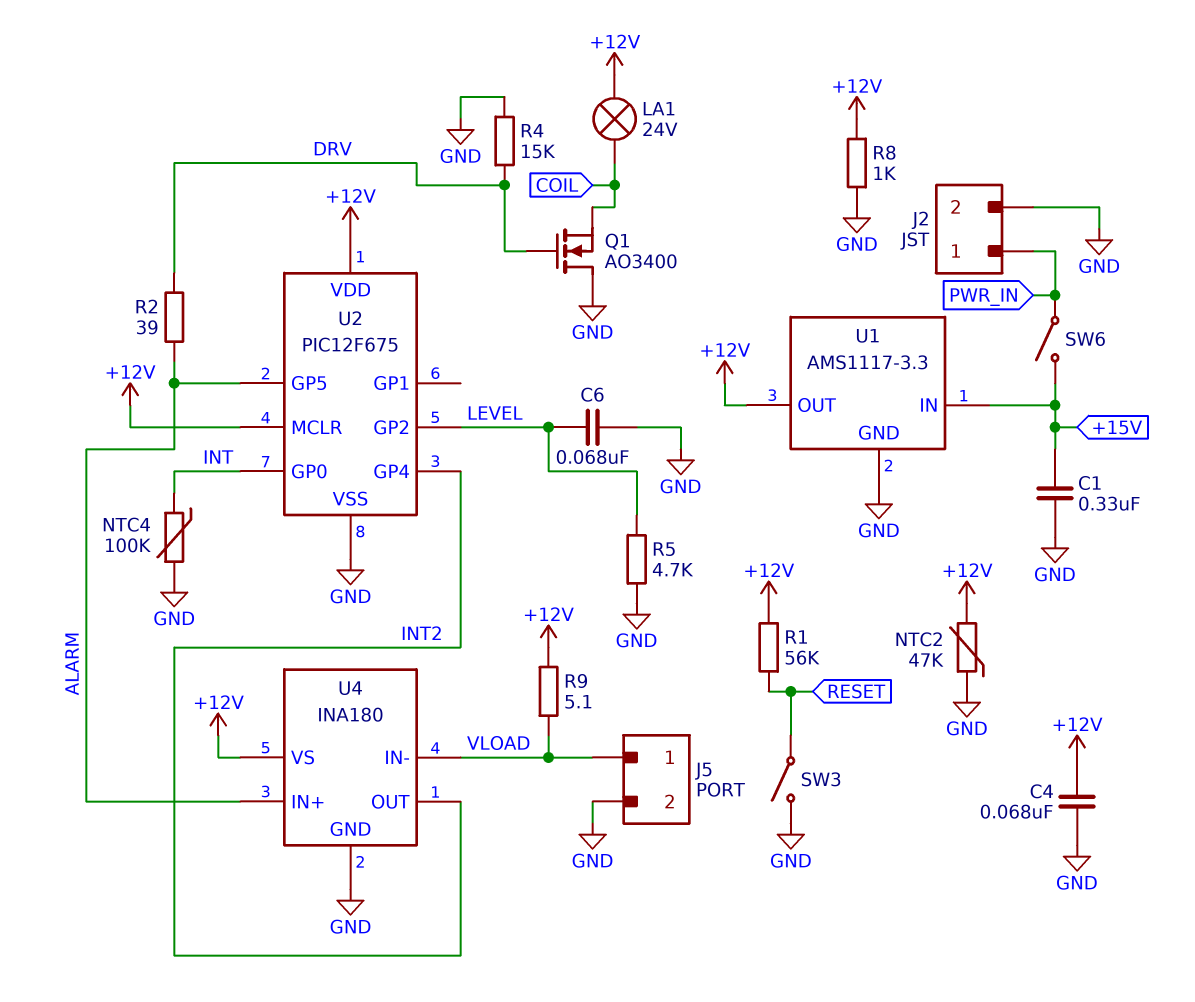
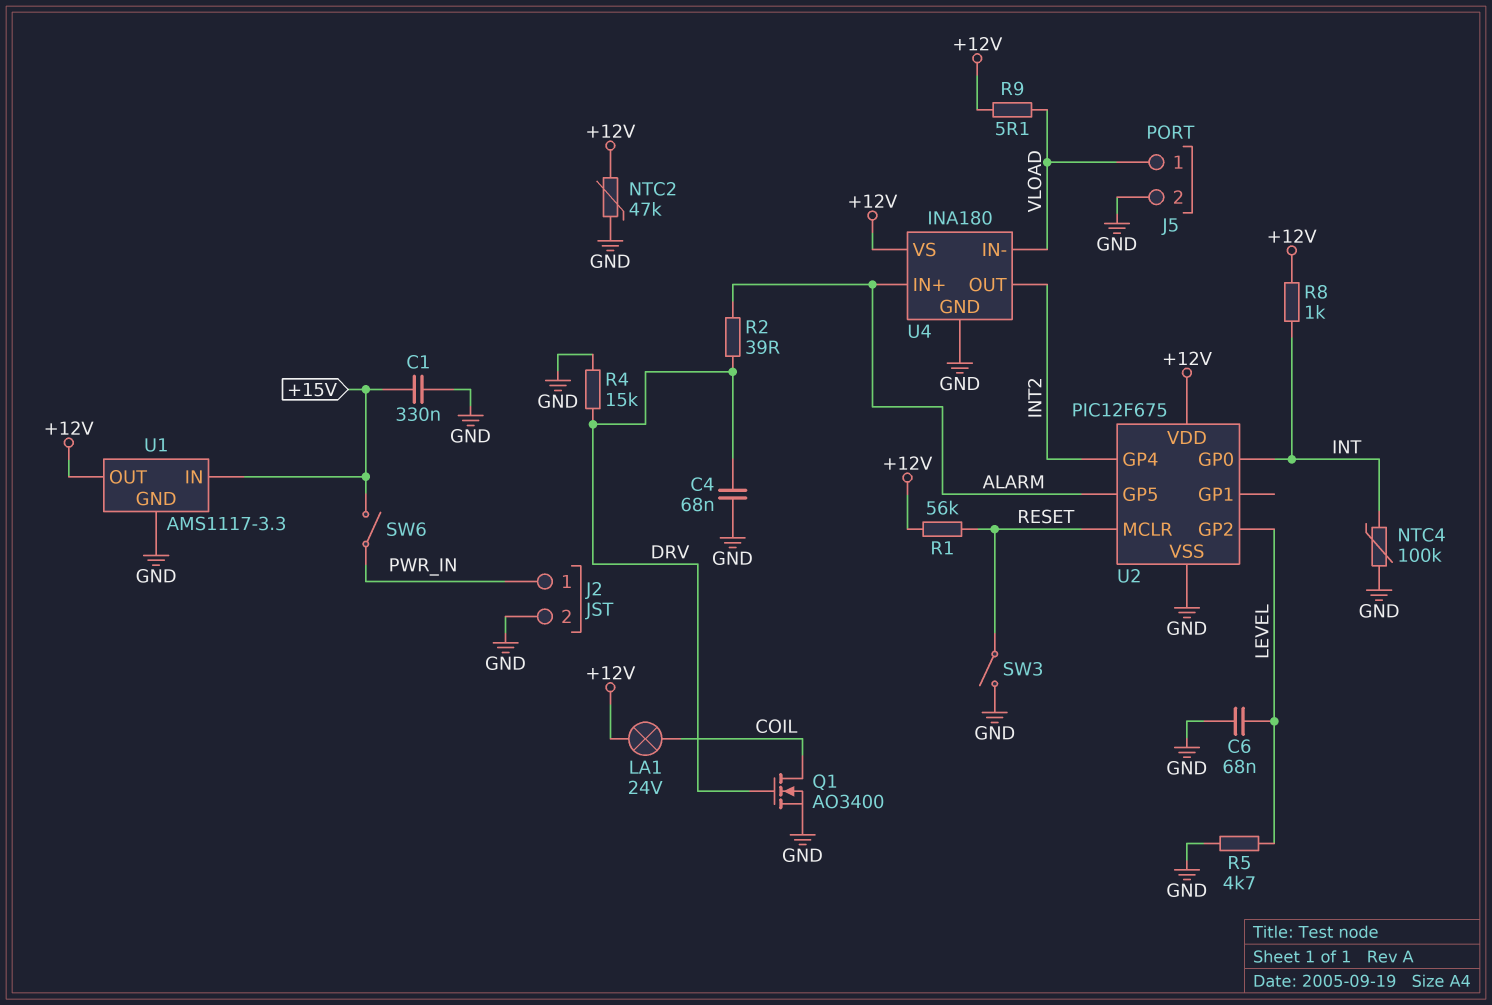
C4: 68nF (+12V, GND) -> 68nF (DRV, GND)
Q1: NMOS AO3400 (G DRV, D GND, S COIL) -> NMOS AO3400 (G DRV, D COIL, S GND)
R8: 1k (+12V, GND) -> 1k (+12V, INT)
U2 pin MCLR: +12V -> RESET

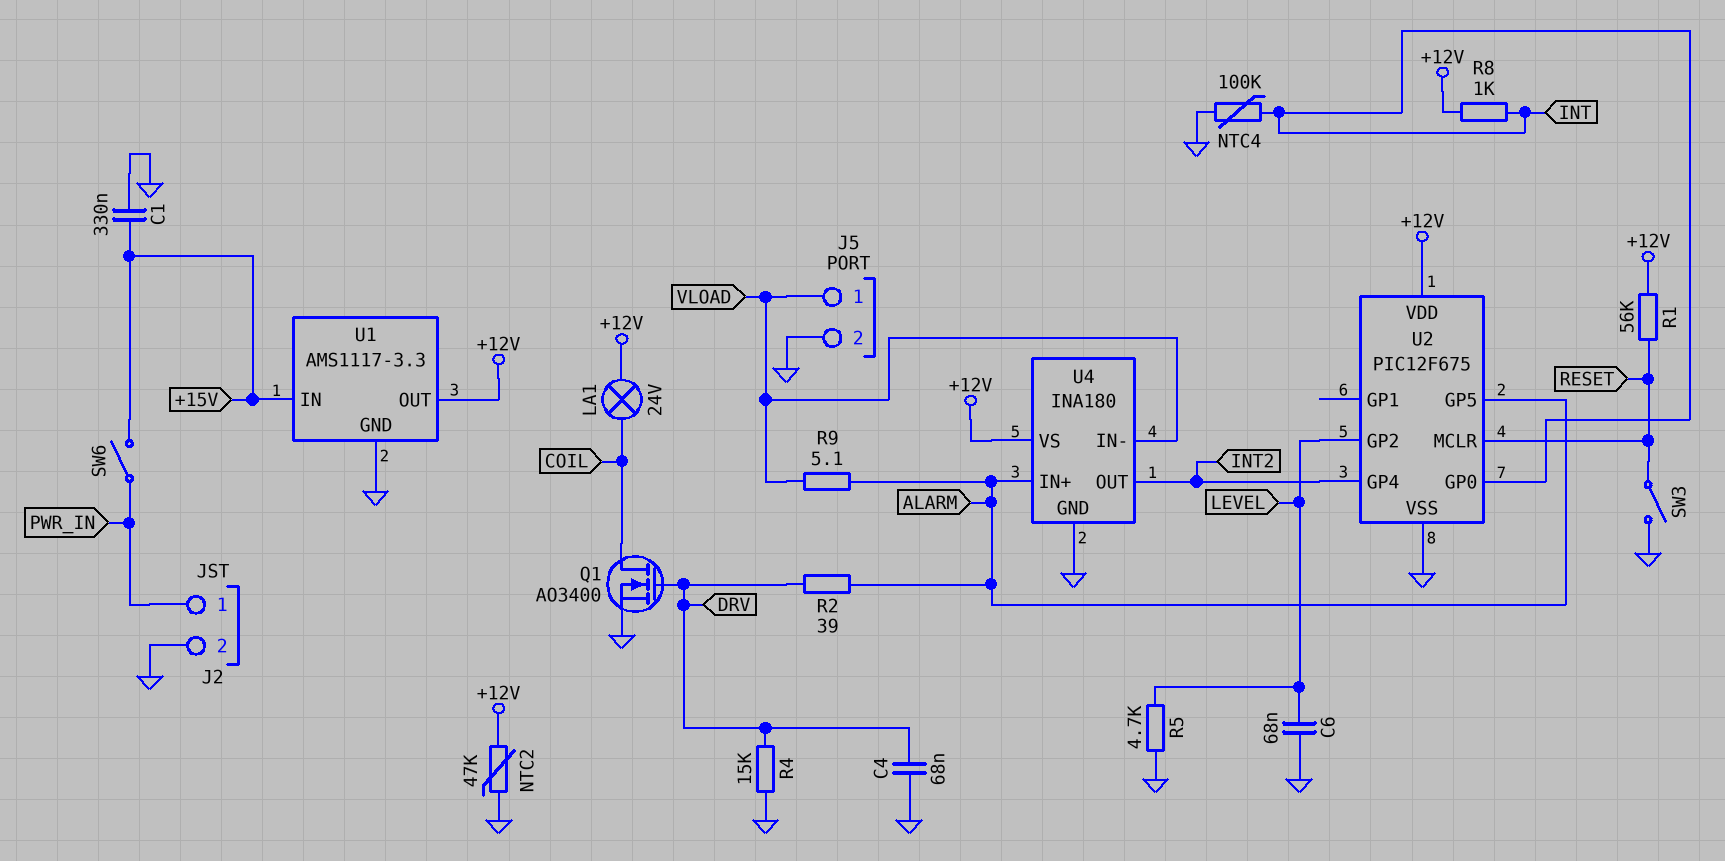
R9: 5.1 (+12V, VLOAD) -> 5.1 (ALARM, VLOAD)

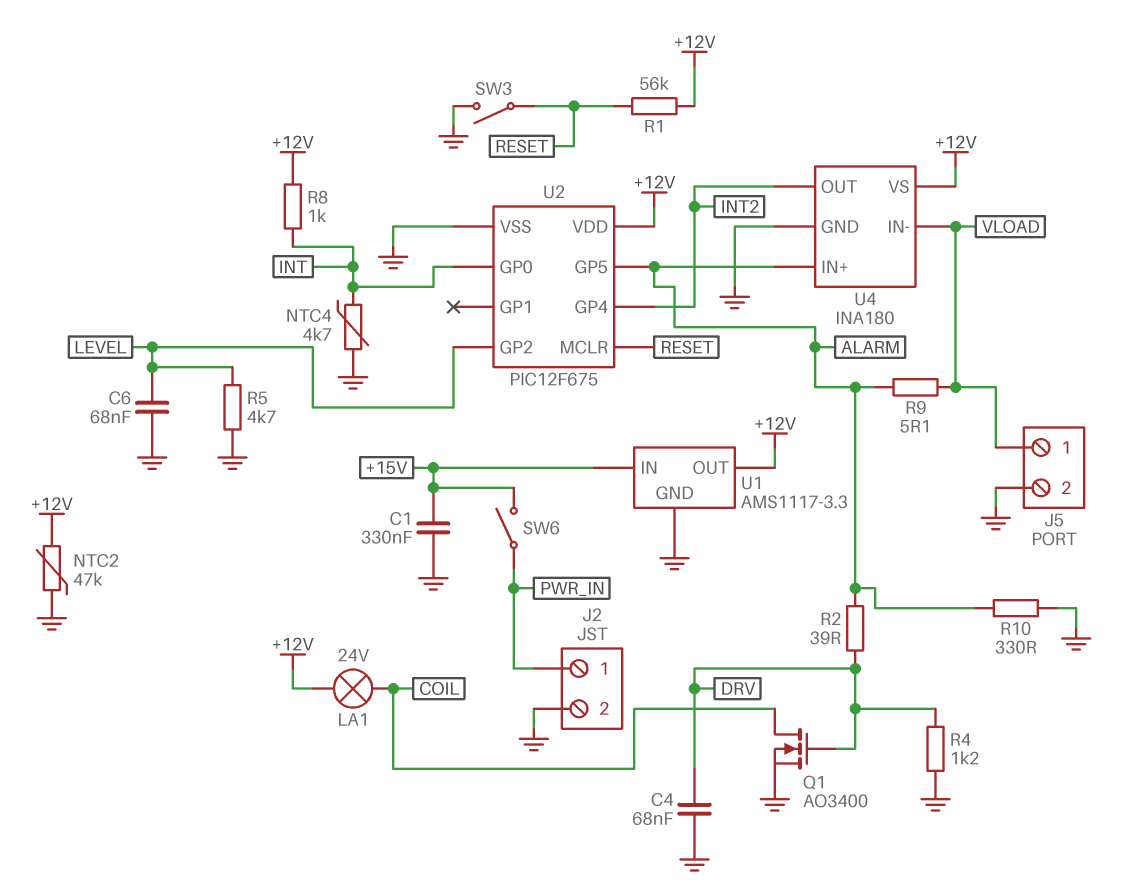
NTC4: 100k (GND, INT) -> 4.7k (GND, INT)
R4: 15k (DRV, GND) -> 1.2k (DRV, GND)
R10: none -> 330 (ALARM, GND)

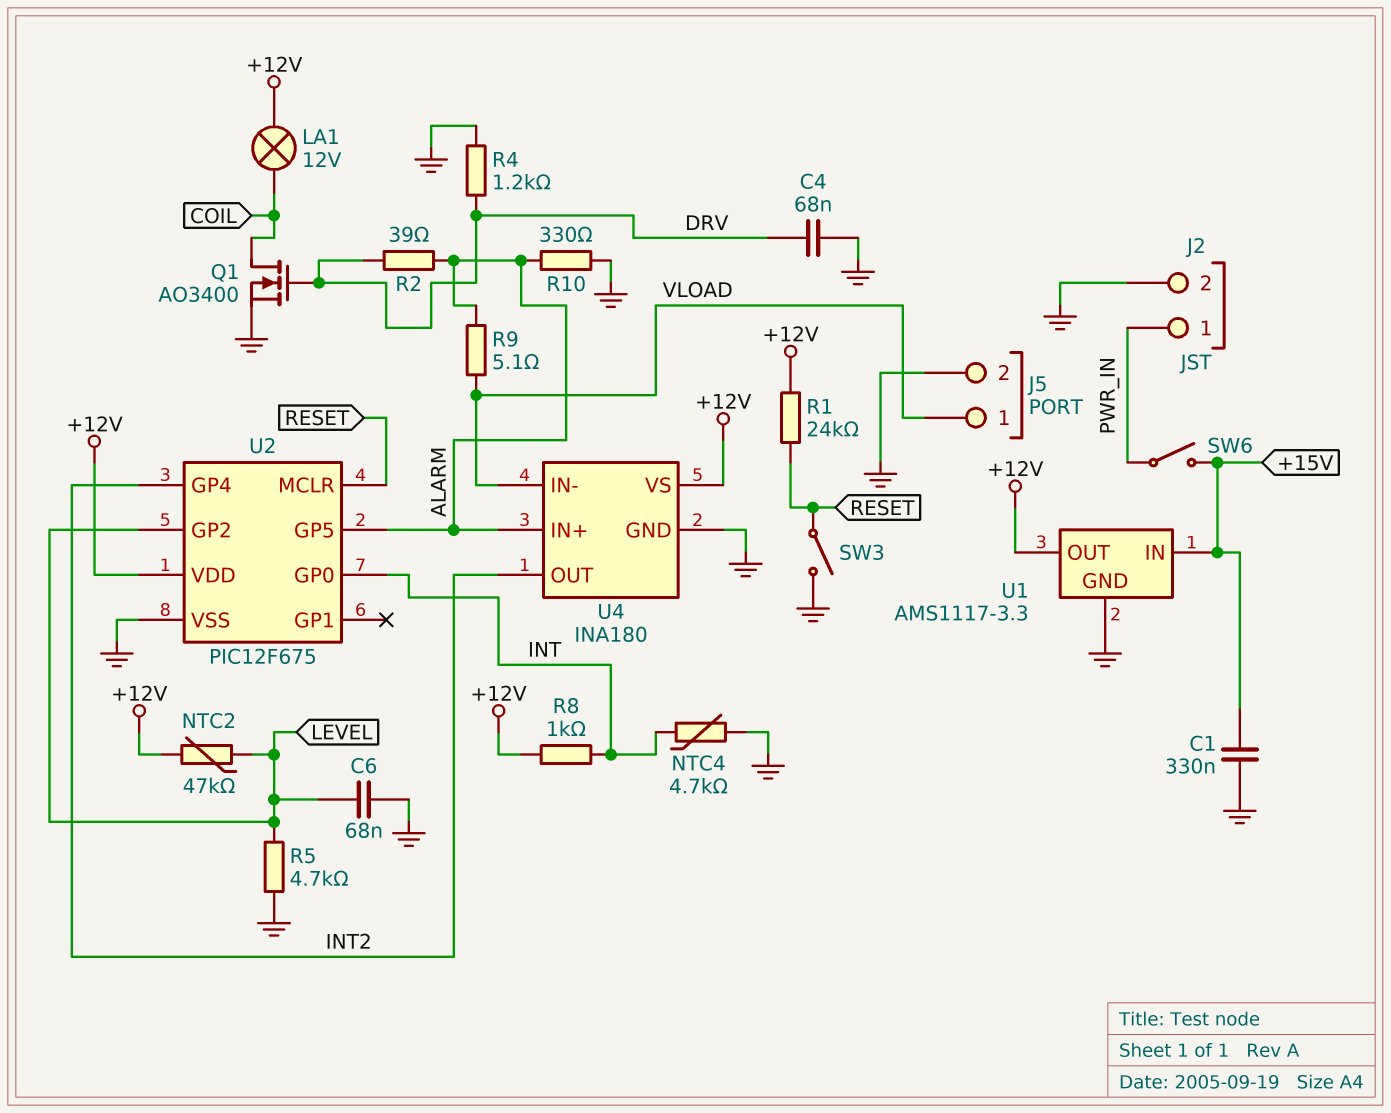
LA1: lamp 24V (+12V, COIL) -> lamp 12V (+12V, COIL)
NTC2: 47k (+12V, GND) -> 47k (+12V, LEVEL)
R1: 56k (+12V, RESET) -> 24k (+12V, RESET)

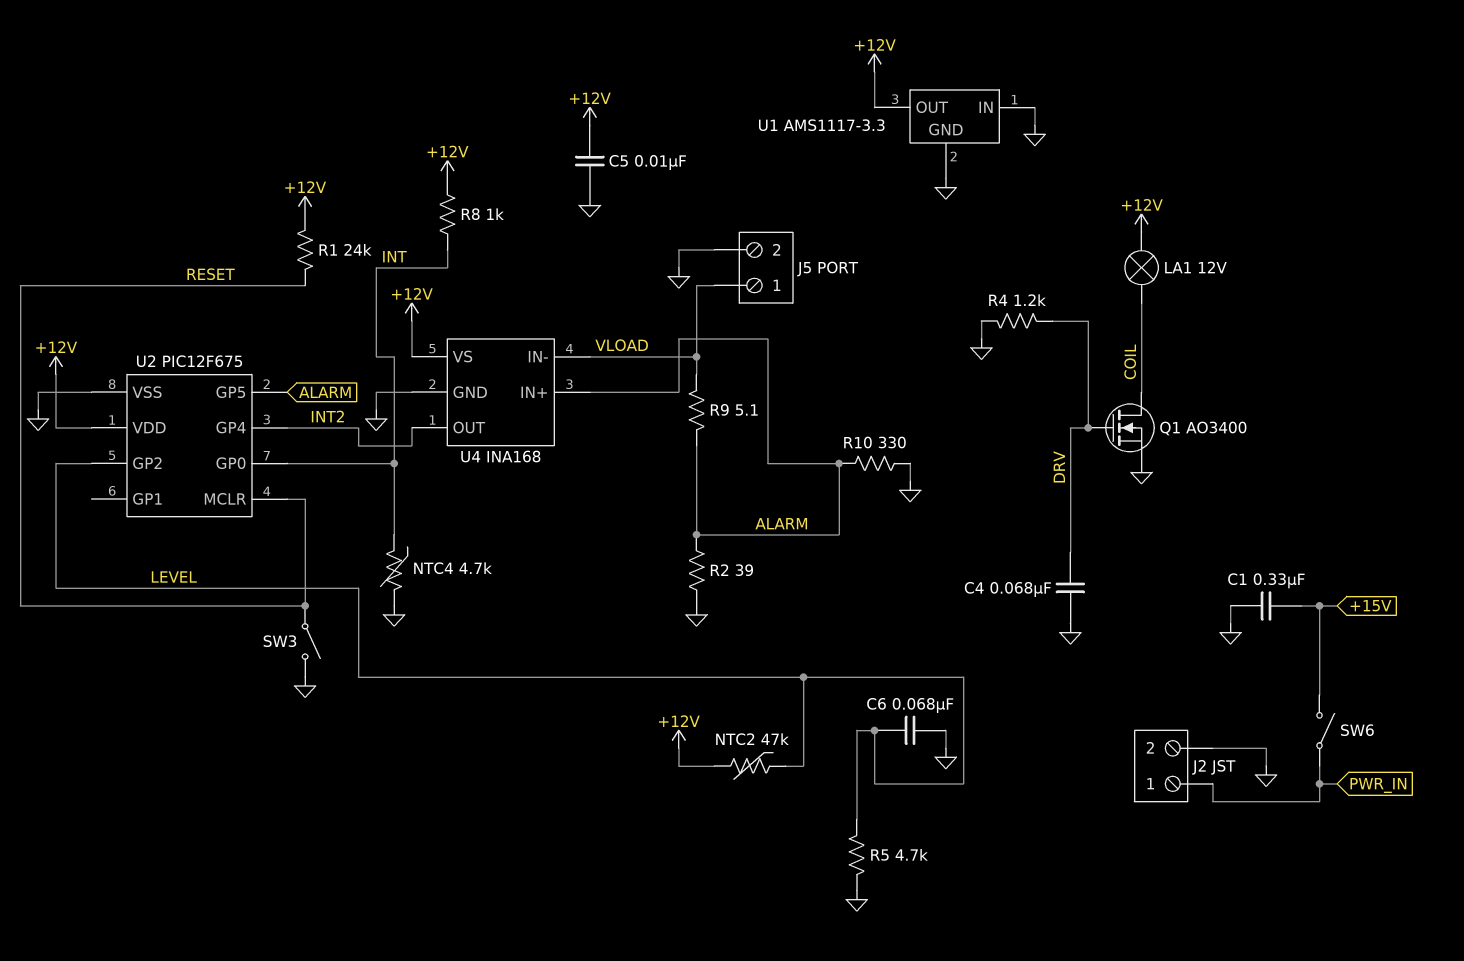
C5: none -> 10nF (+12V, GND)
R2: 39 (ALARM, DRV) -> 39 (ALARM, GND)
U1 pin IN: +15V -> GND
U4: INA180 -> INA168

